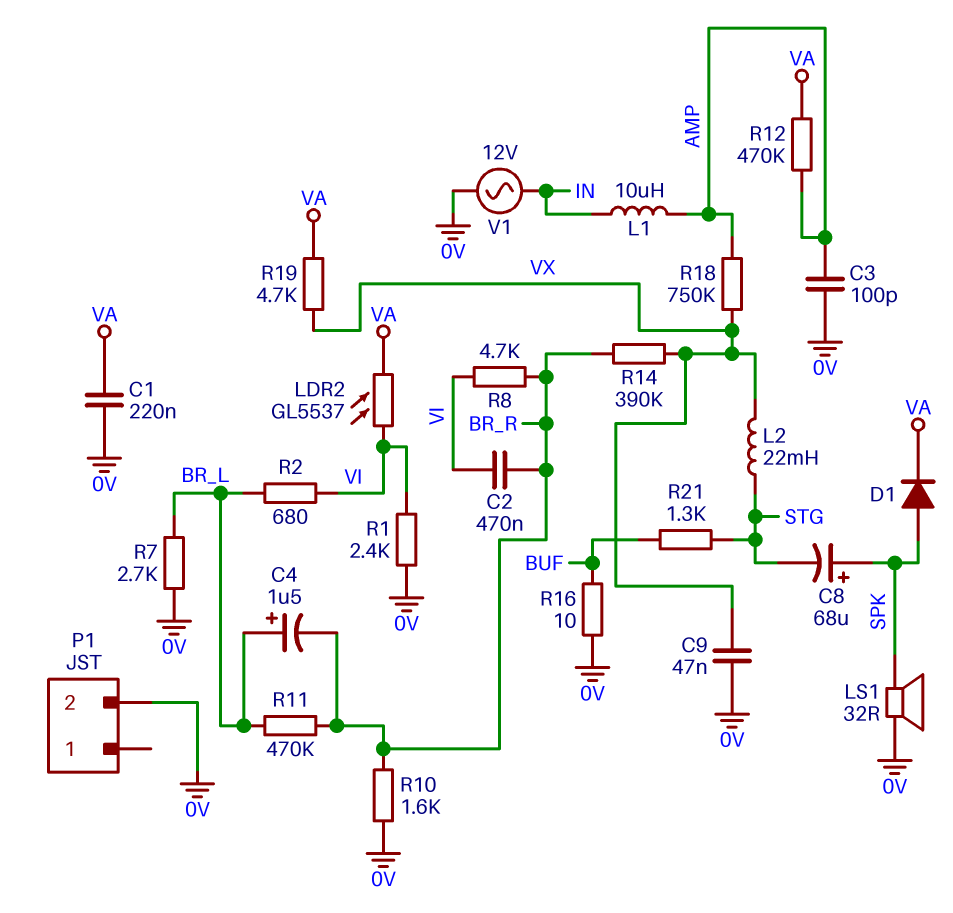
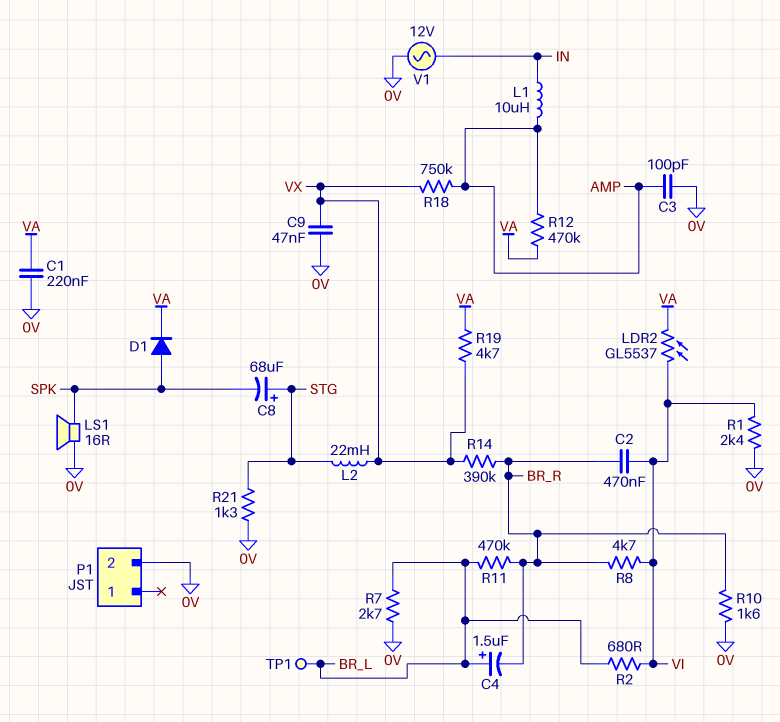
C8: 68uF (plus SPK, minus STG) -> 68uF (plus STG, minus SPK)
LS1: speaker 32R (0V, SPK) -> speaker 16R (0V, SPK)
R16: 10 (0V, BUF) -> none
R21: 1.3k (BUF, STG) -> 1.3k (0V, STG)
TP1: none -> test point (BR_L)

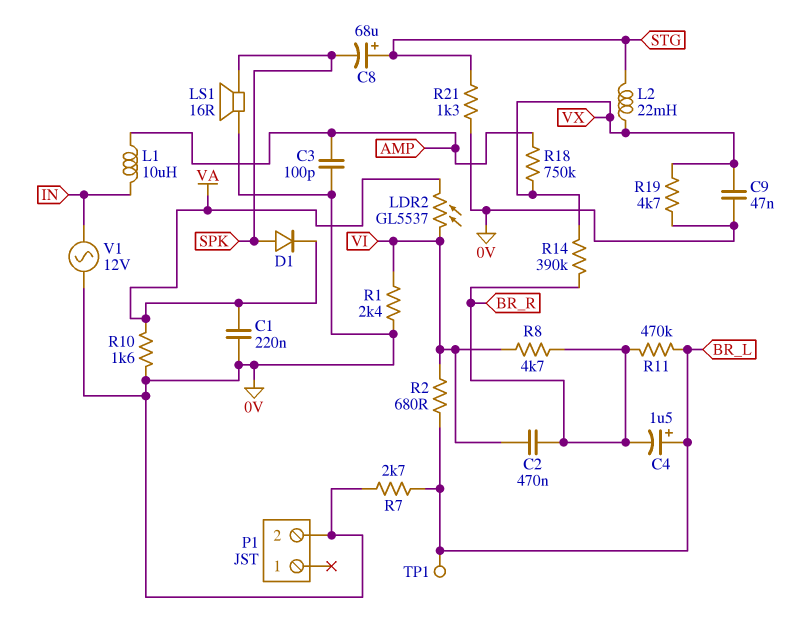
R10: 1.6k (0V, BR_R) -> 1.6k (0V, VA)
R12: 470k (AMP, VA) -> none
R19: 4.7k (VA, VX) -> 4.7k (0V, VX)

